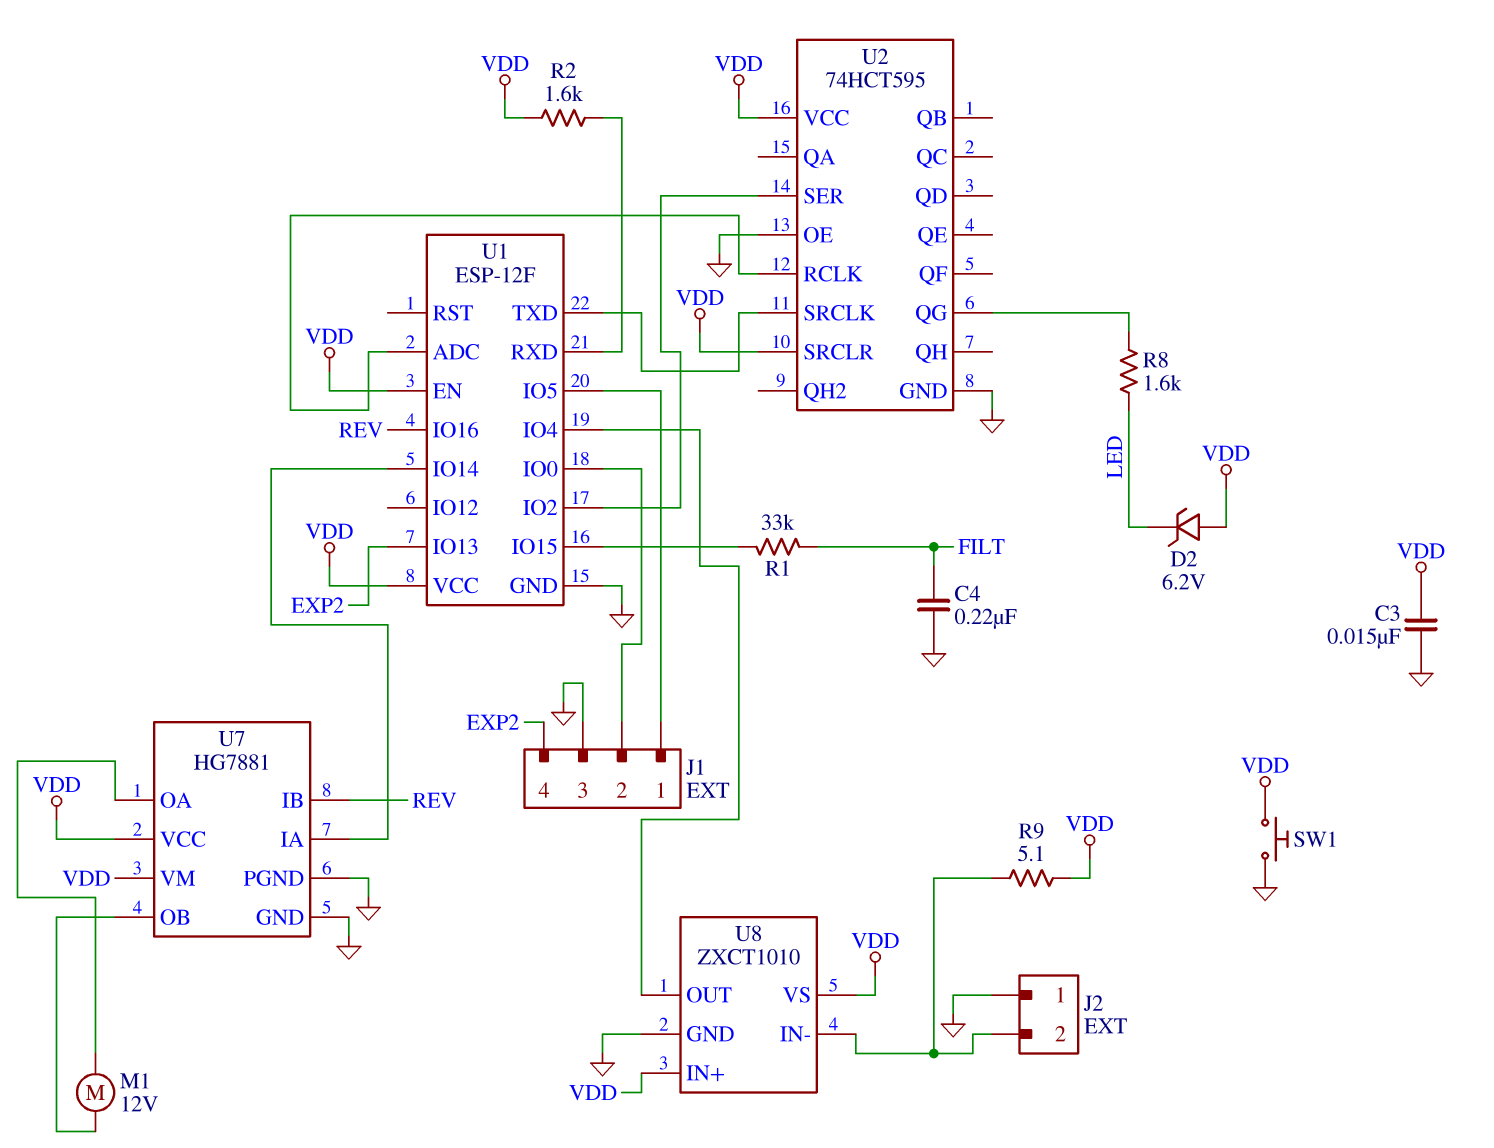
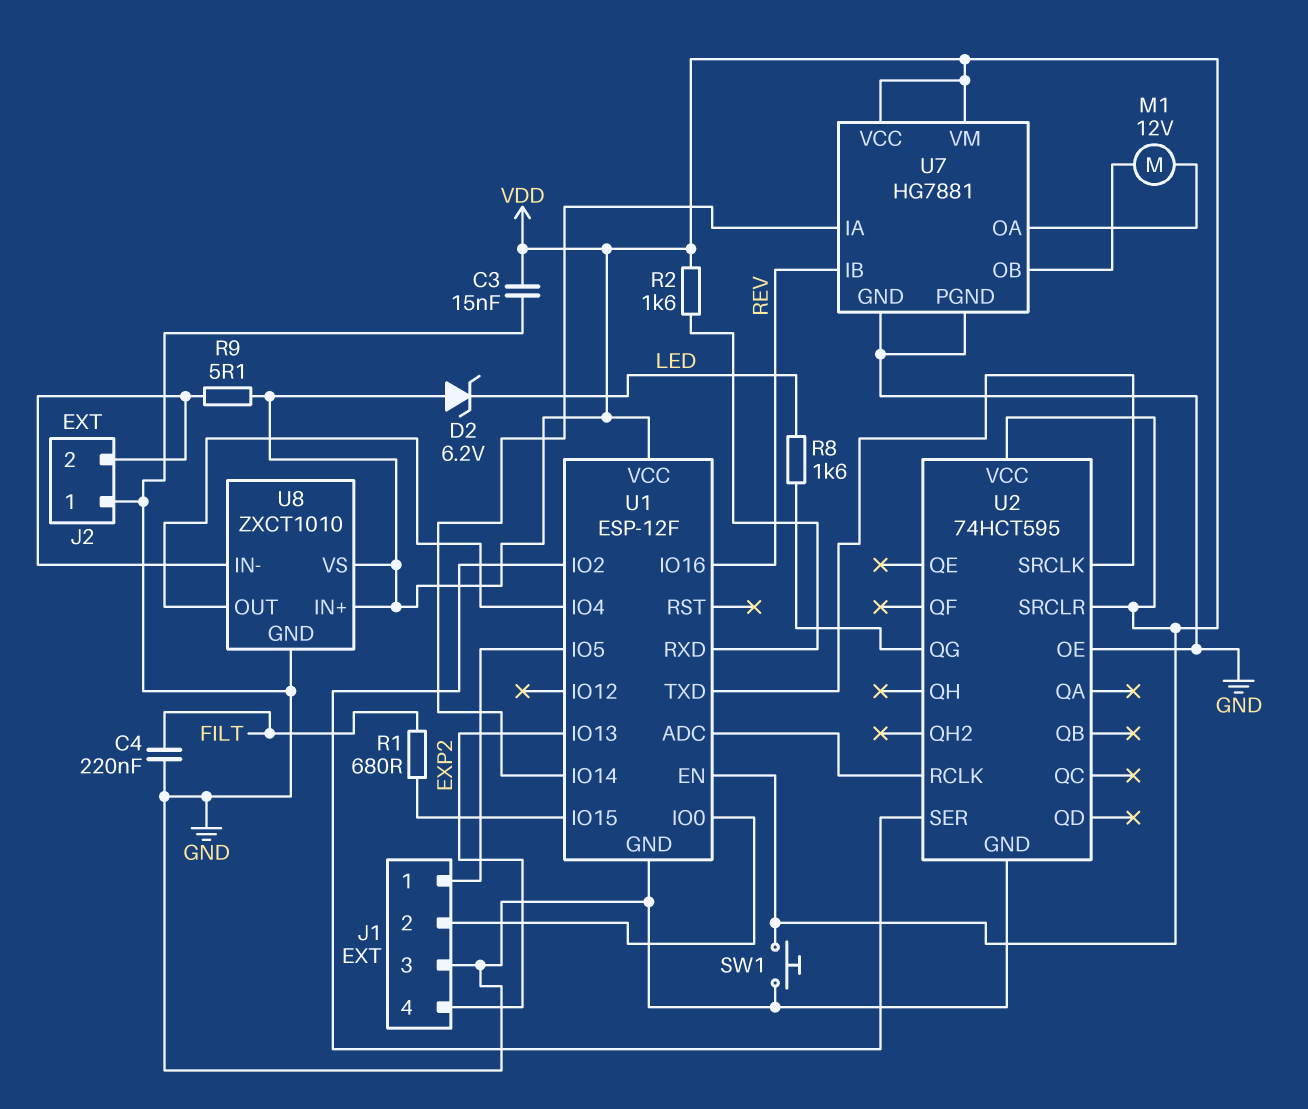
R1: 33k (FILT, U1/IO15) -> 680 (FILT, U1/IO15)

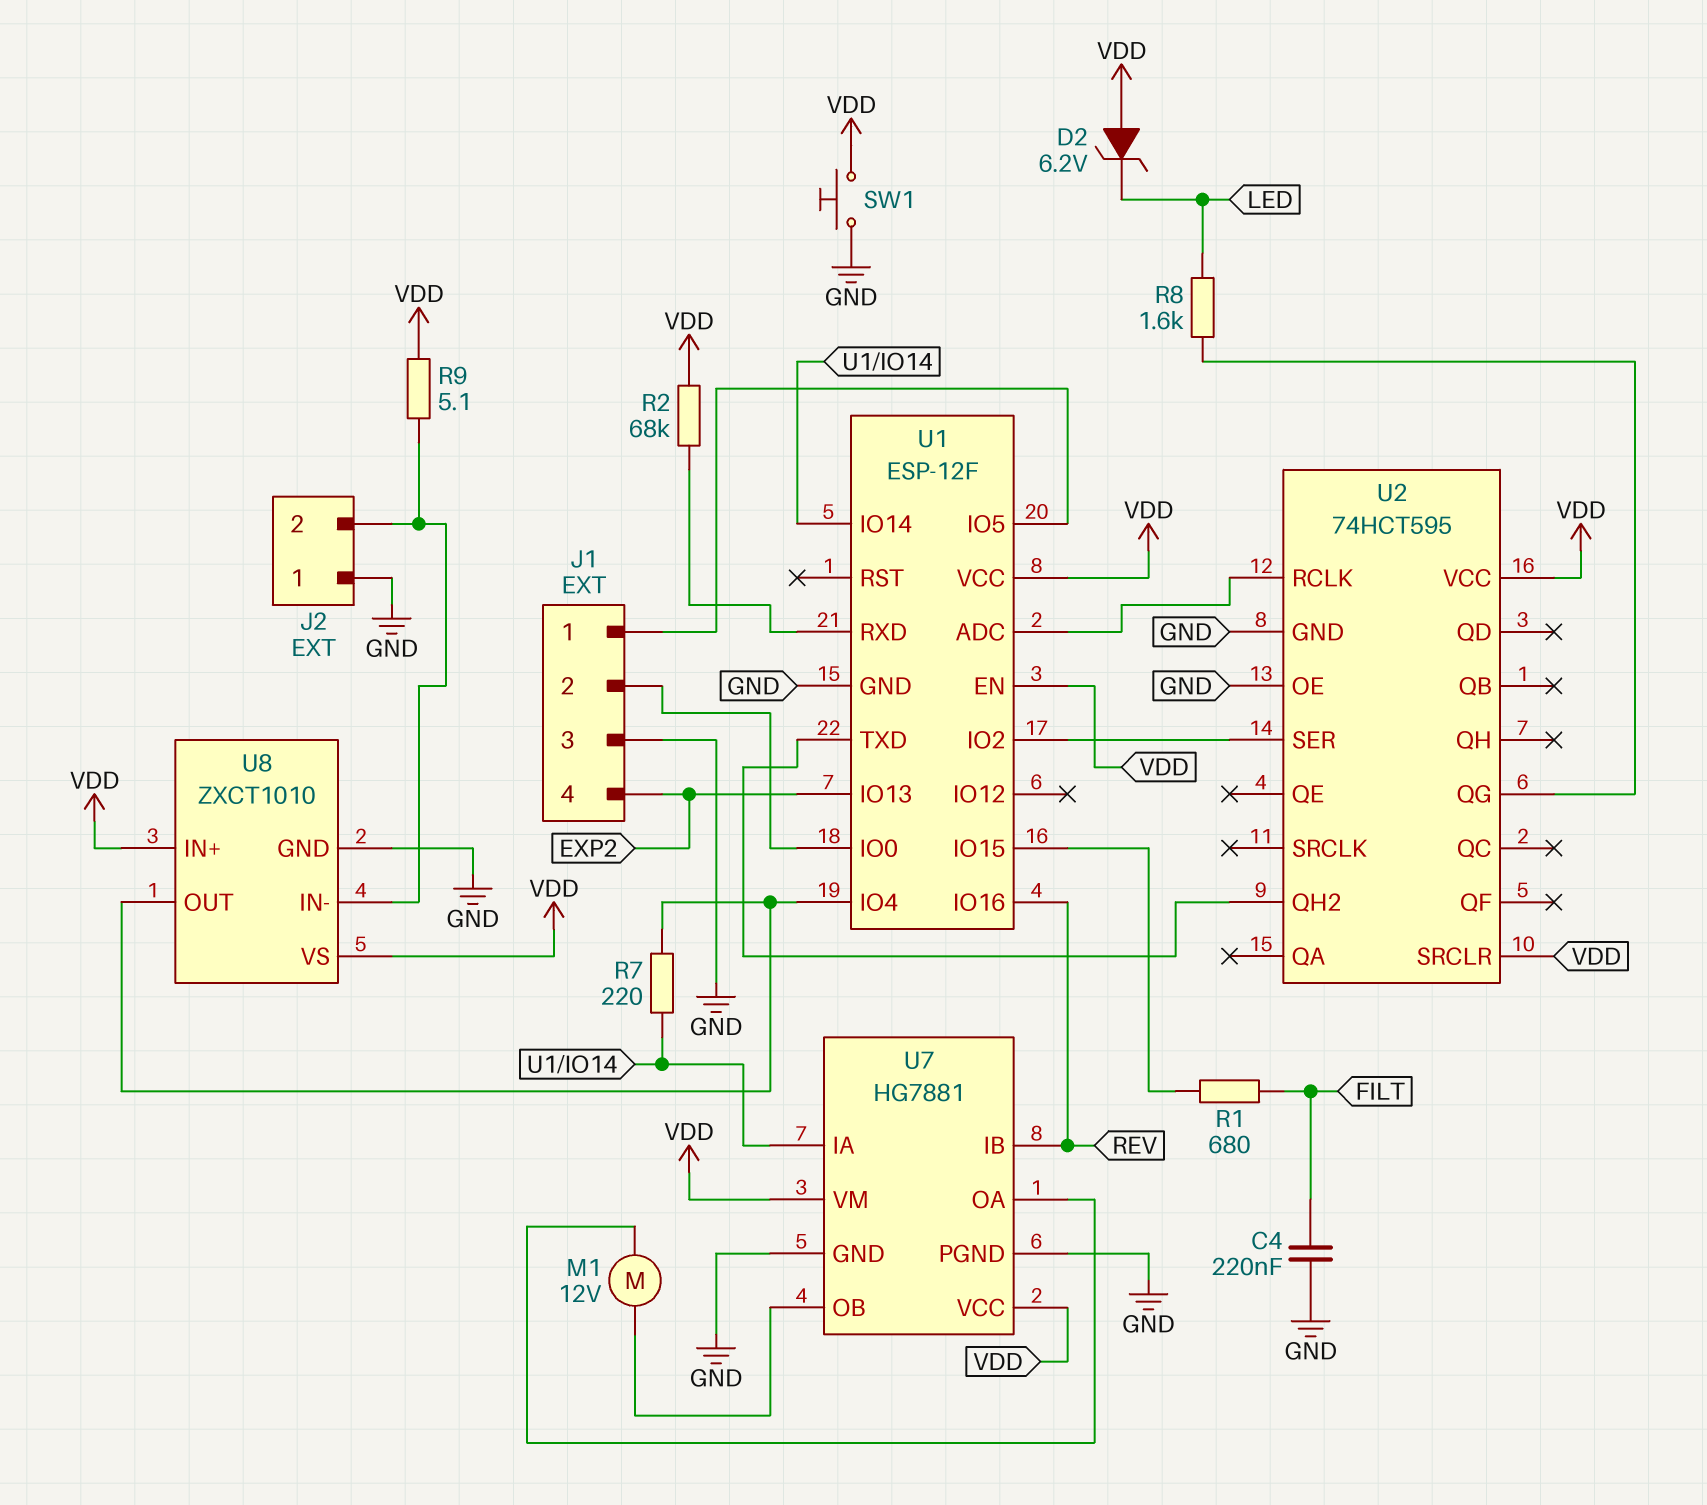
C3: 15nF (GND, VDD) -> none
R2: 1.6k (U1/RXD, VDD) -> 68k (U1/RXD, VDD)
R7: none -> 220 (U1/IO4, U1/IO14)
U2 pin QH2: none -> U1/TXD
U2 pin SRCLK: U1/TXD -> none

